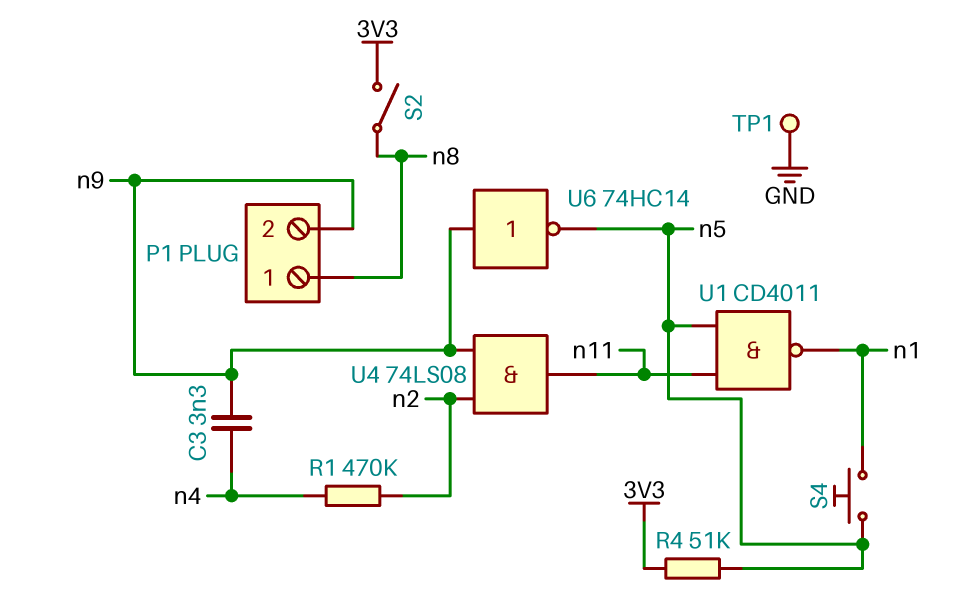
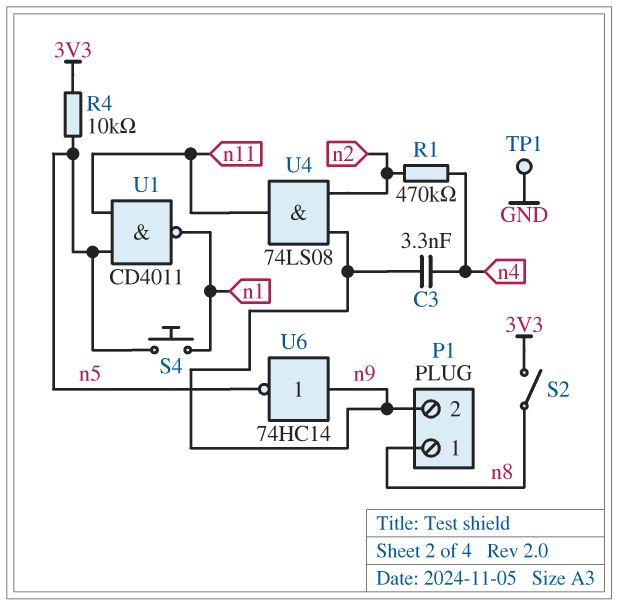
R4: 51k (3V3, n5) -> 10k (3V3, n5)

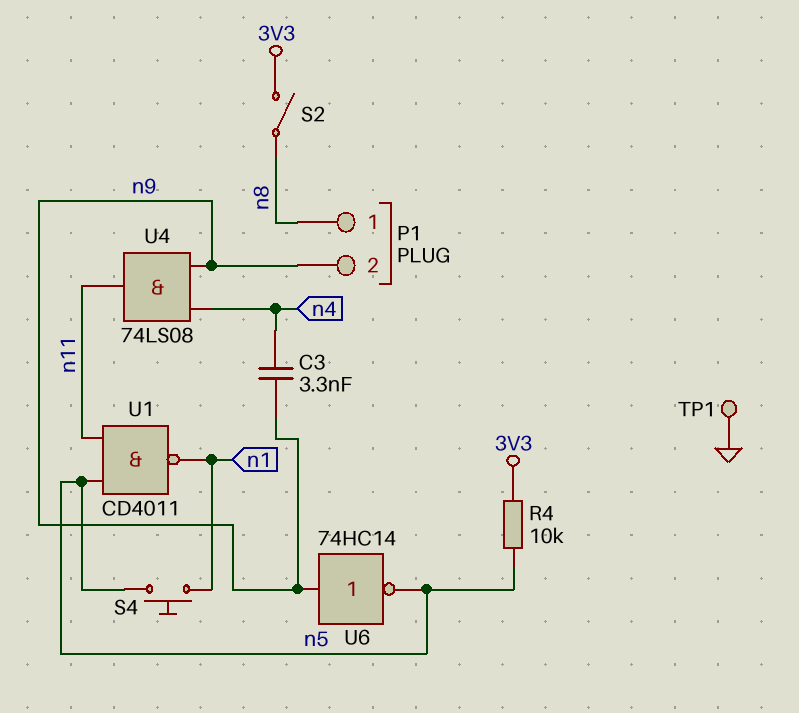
R1: 470k (n2, n4) -> none
U4: AND 74LS08 (in n2, in n9, out n11) -> AND 74LS08 (in n4, in n9, out n11)

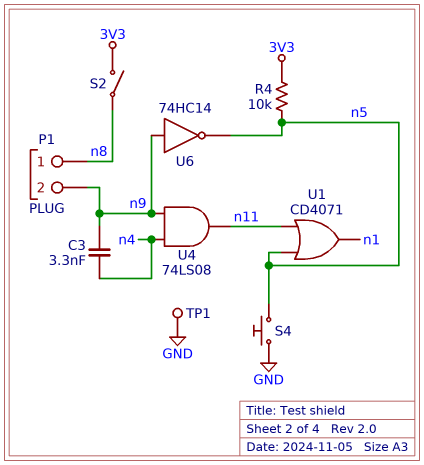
S4: button (n1, n5) -> button (GND, n5)
U1: NAND CD4011 (in n5, in n11, out n1) -> OR CD4071 (in n5, in n11, out n1)

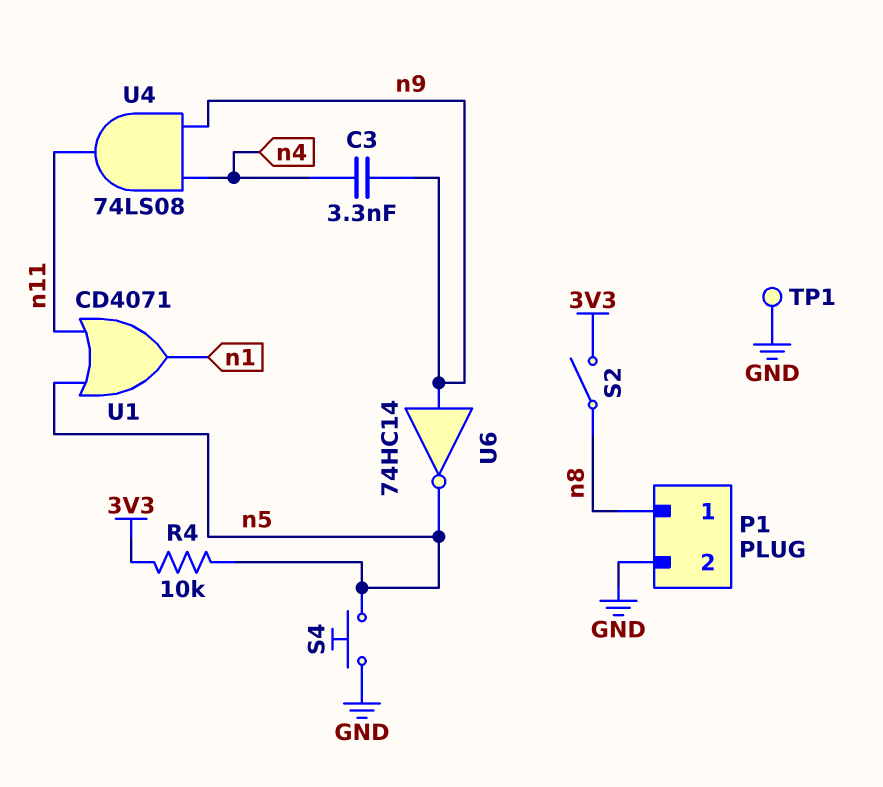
P1 pin 2: n9 -> GND

